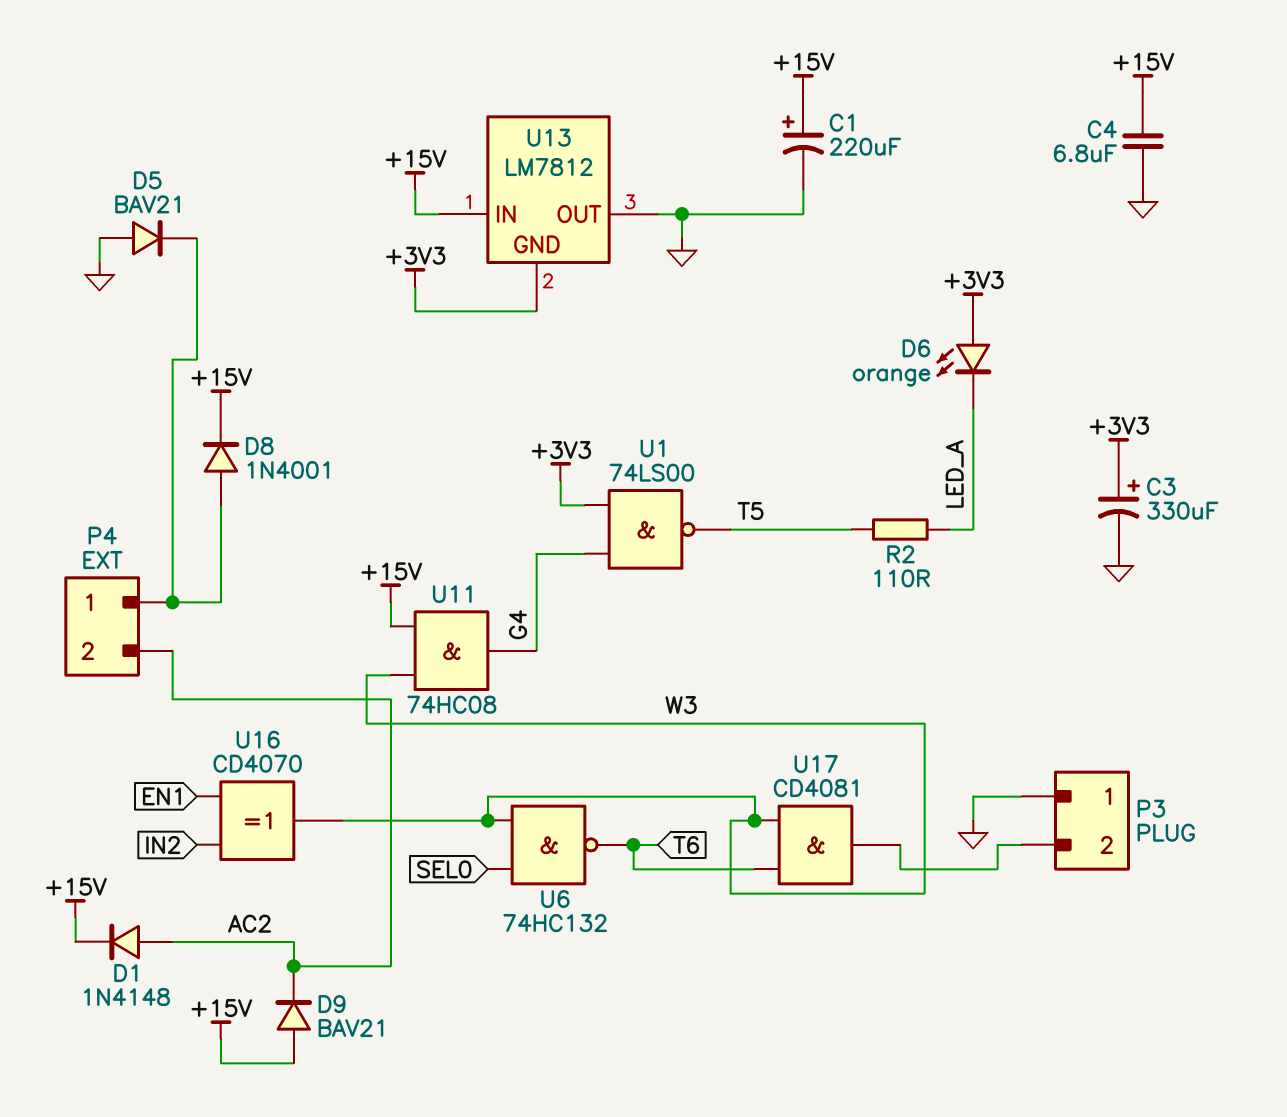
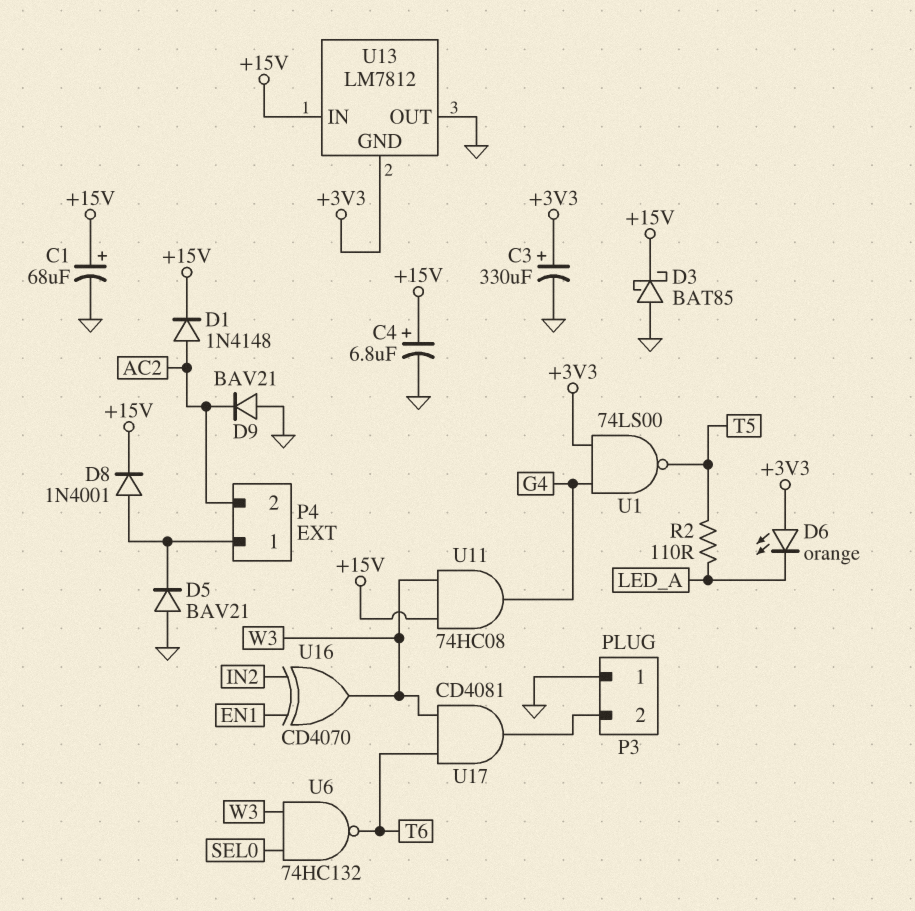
C1: 220uF (plus +15V, minus GND) -> 68uF (plus +15V, minus GND)
C4: 6.8uF (+15V, GND) -> 6.8uF (plus +15V, minus GND)
D3: none -> schottky BAT85 (A GND, K +15V)
D9: diode BAV21 (A +15V, K AC2) -> diode BAV21 (A GND, K AC2)

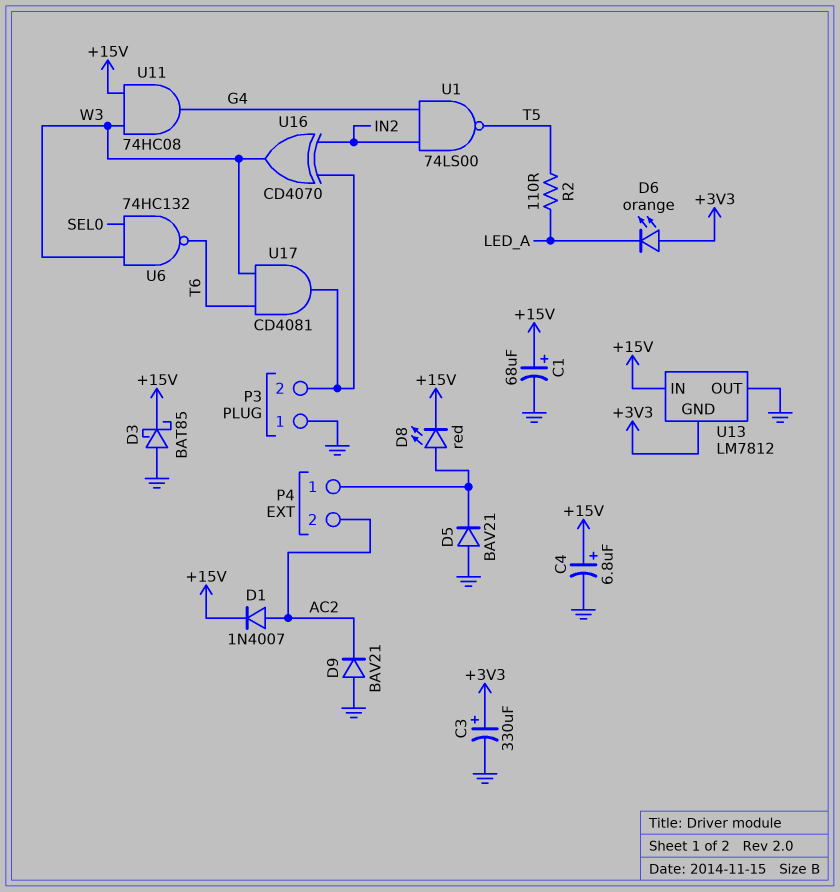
D1: diode 1N4148 (A AC2, K +15V) -> diode 1N4007 (A AC2, K +15V)
D8: diode 1N4001 (A P4/1, K +15V) -> LED red (A P4/1, K +15V)
U1: NAND 74LS00 (in +3V3, in G4, out T5) -> NAND 74LS00 (in G4, in IN2, out T5)
U16: XOR CD4070 (in EN1, in IN2, out W3) -> XOR CD4070 (in IN2, in P3/2, out W3)

